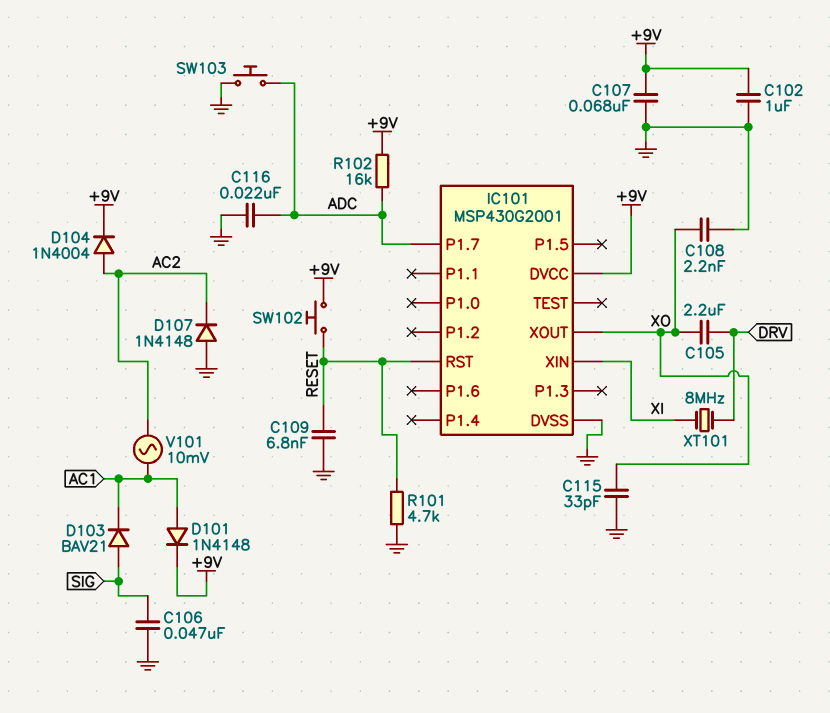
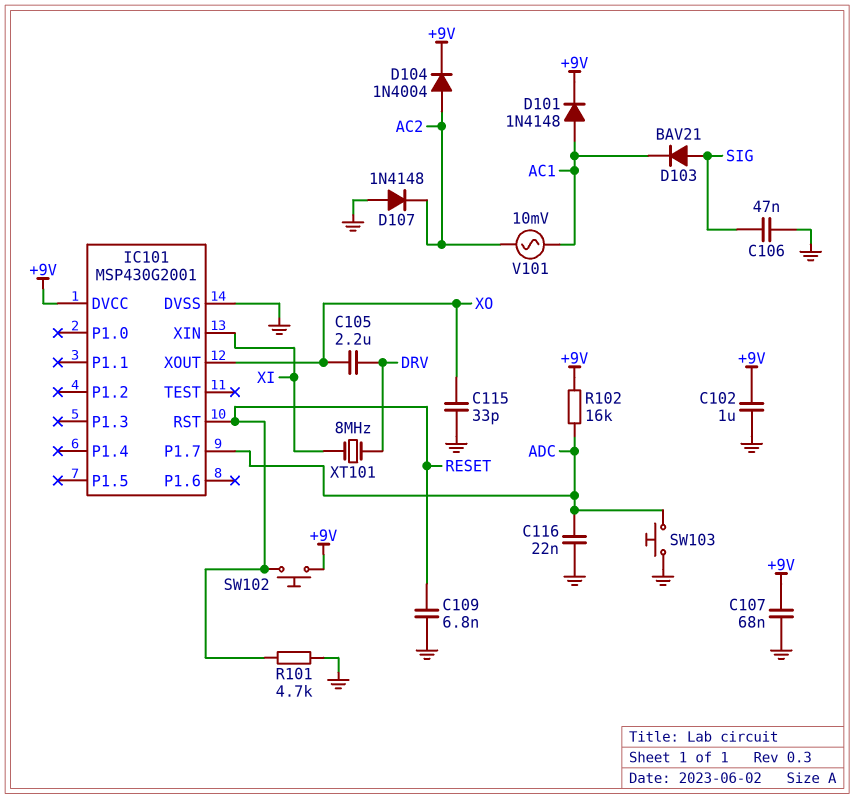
C108: 2.2nF (GND, XO) -> none

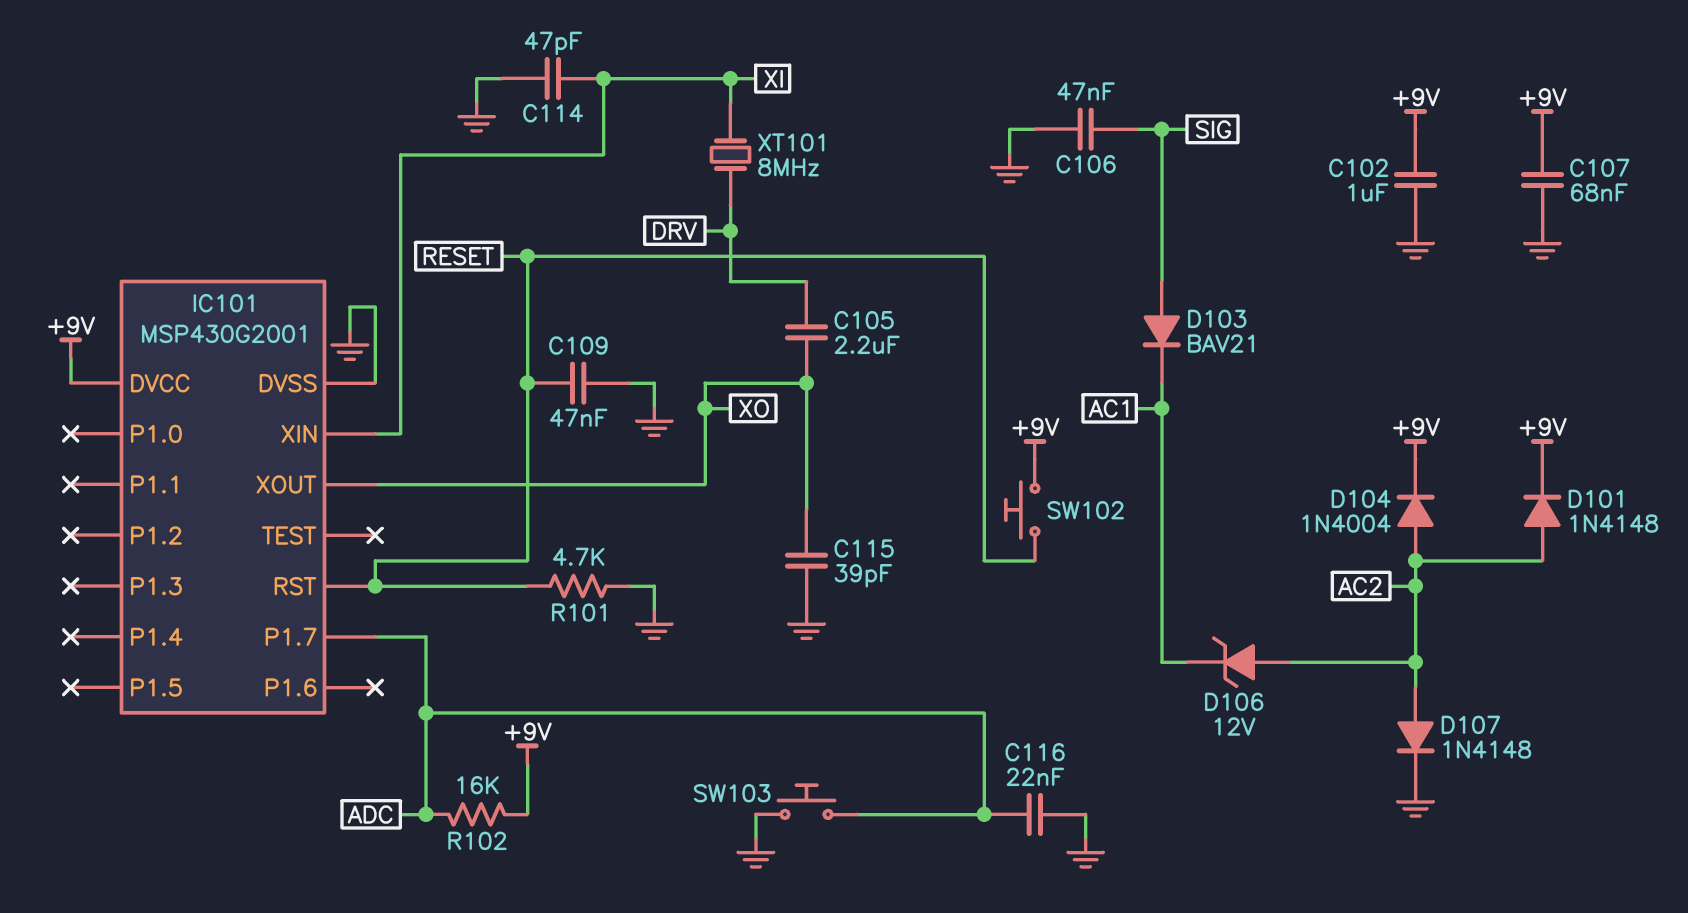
C109: 6.8nF (GND, RESET) -> 47nF (GND, RESET)
C114: none -> 47pF (GND, XI)
C115: 33pF (GND, XO) -> 39pF (GND, XO)
D101: diode 1N4148 (A AC1, K +9V) -> diode 1N4148 (A AC2, K +9V)
D106: none -> zener 12V (A AC2, K AC1)
D107: diode 1N4148 (A GND, K AC2) -> diode 1N4148 (A AC2, K GND)
V101: AC 10mV (AC1, AC2) -> none

